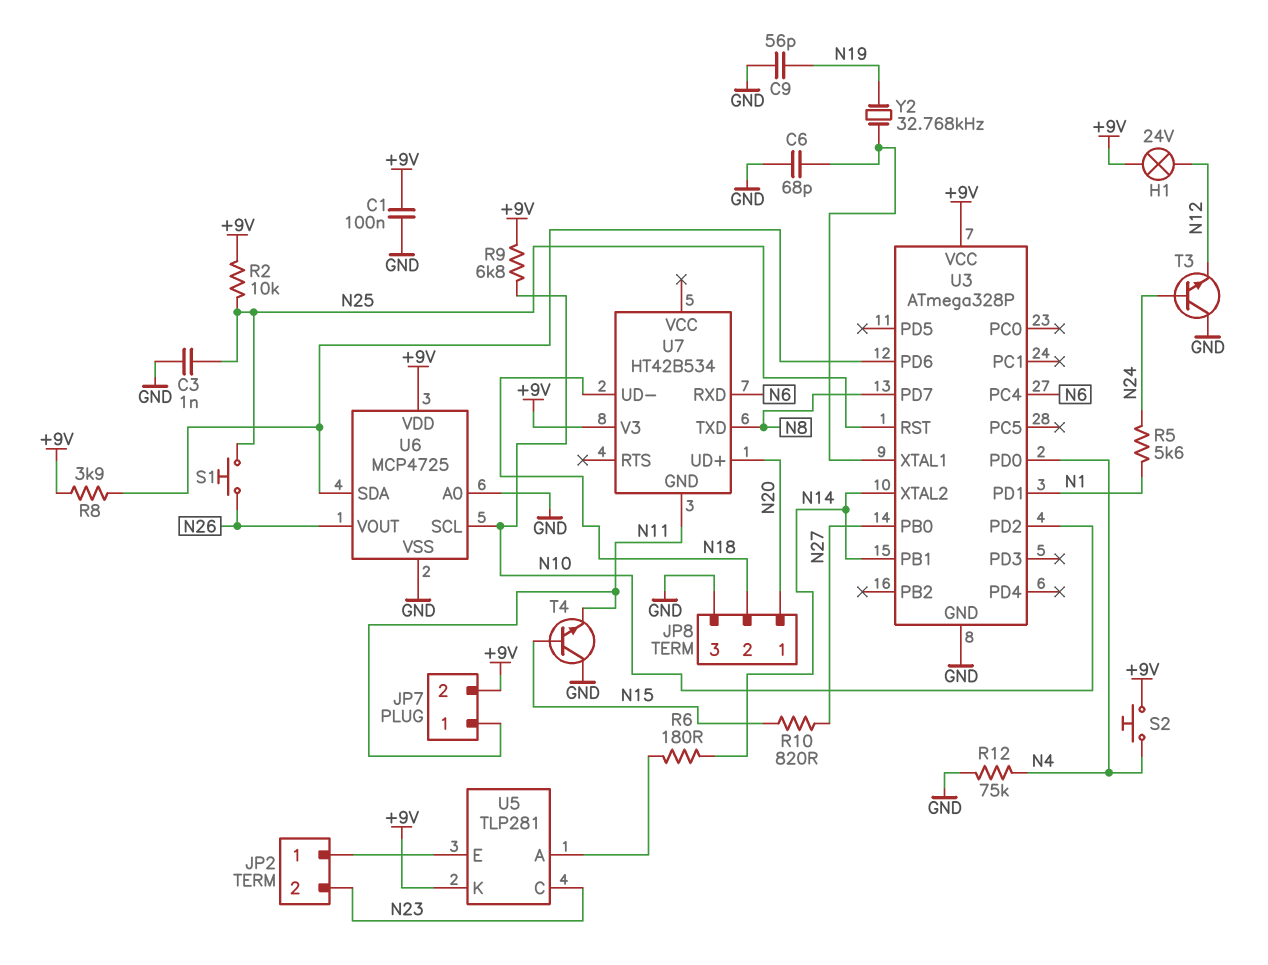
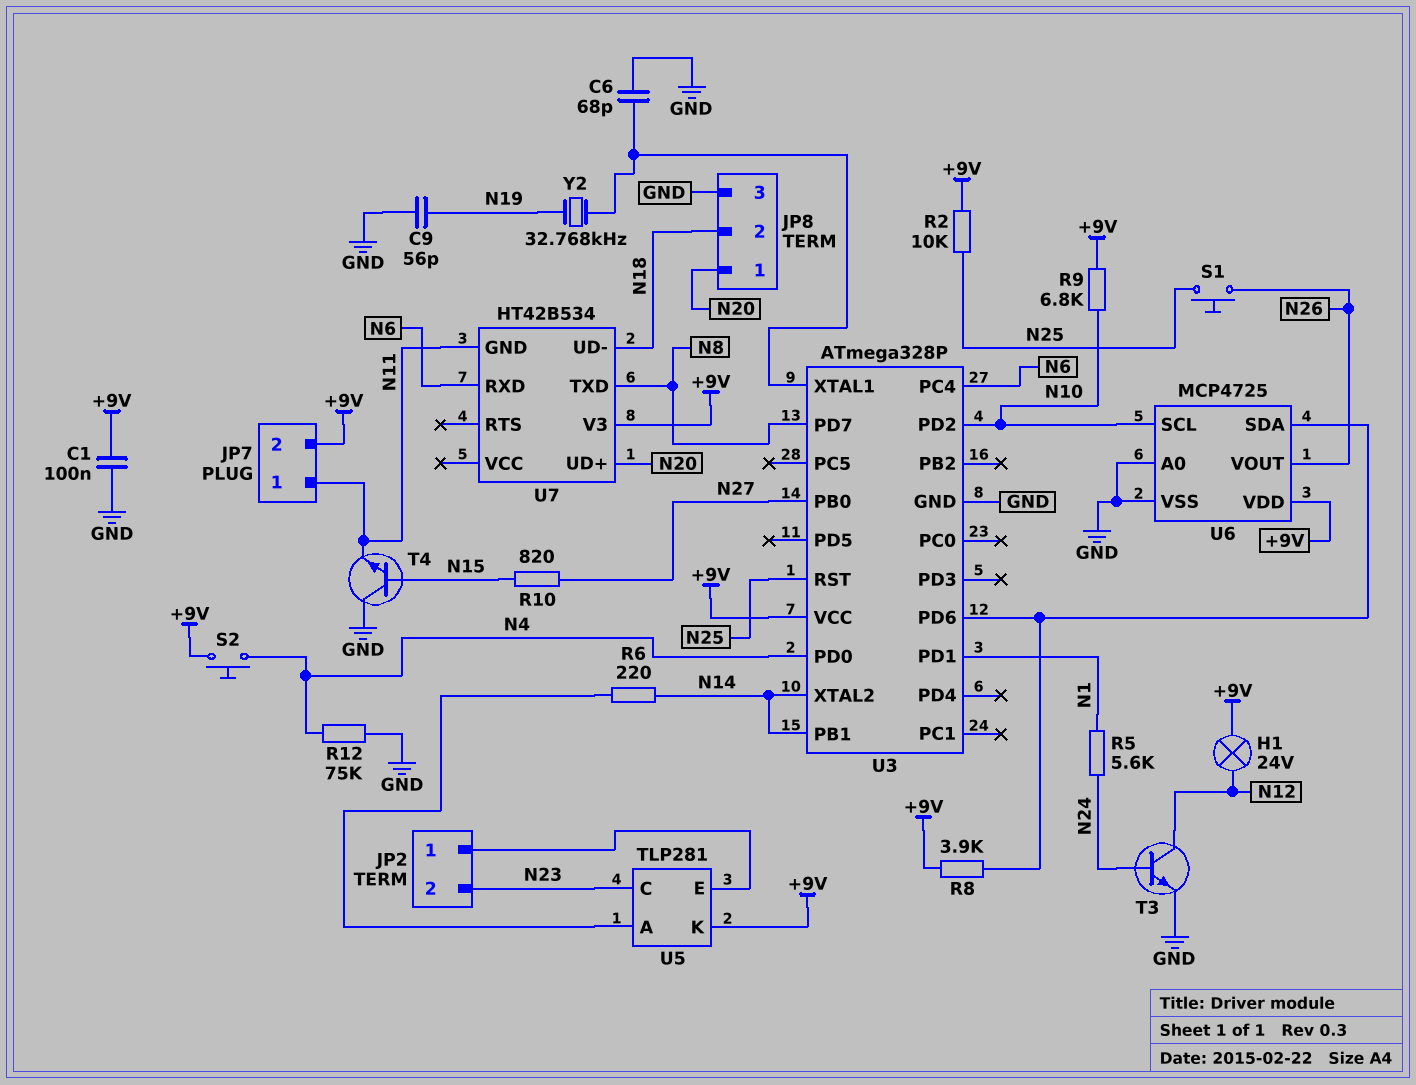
C3: 1nF (GND, N25) -> none
R6: 180 (N14, U5/A) -> 220 (N14, U5/A)
T3: NPN (B N24, C GND, E N12) -> NPN (B N24, C N12, E GND)

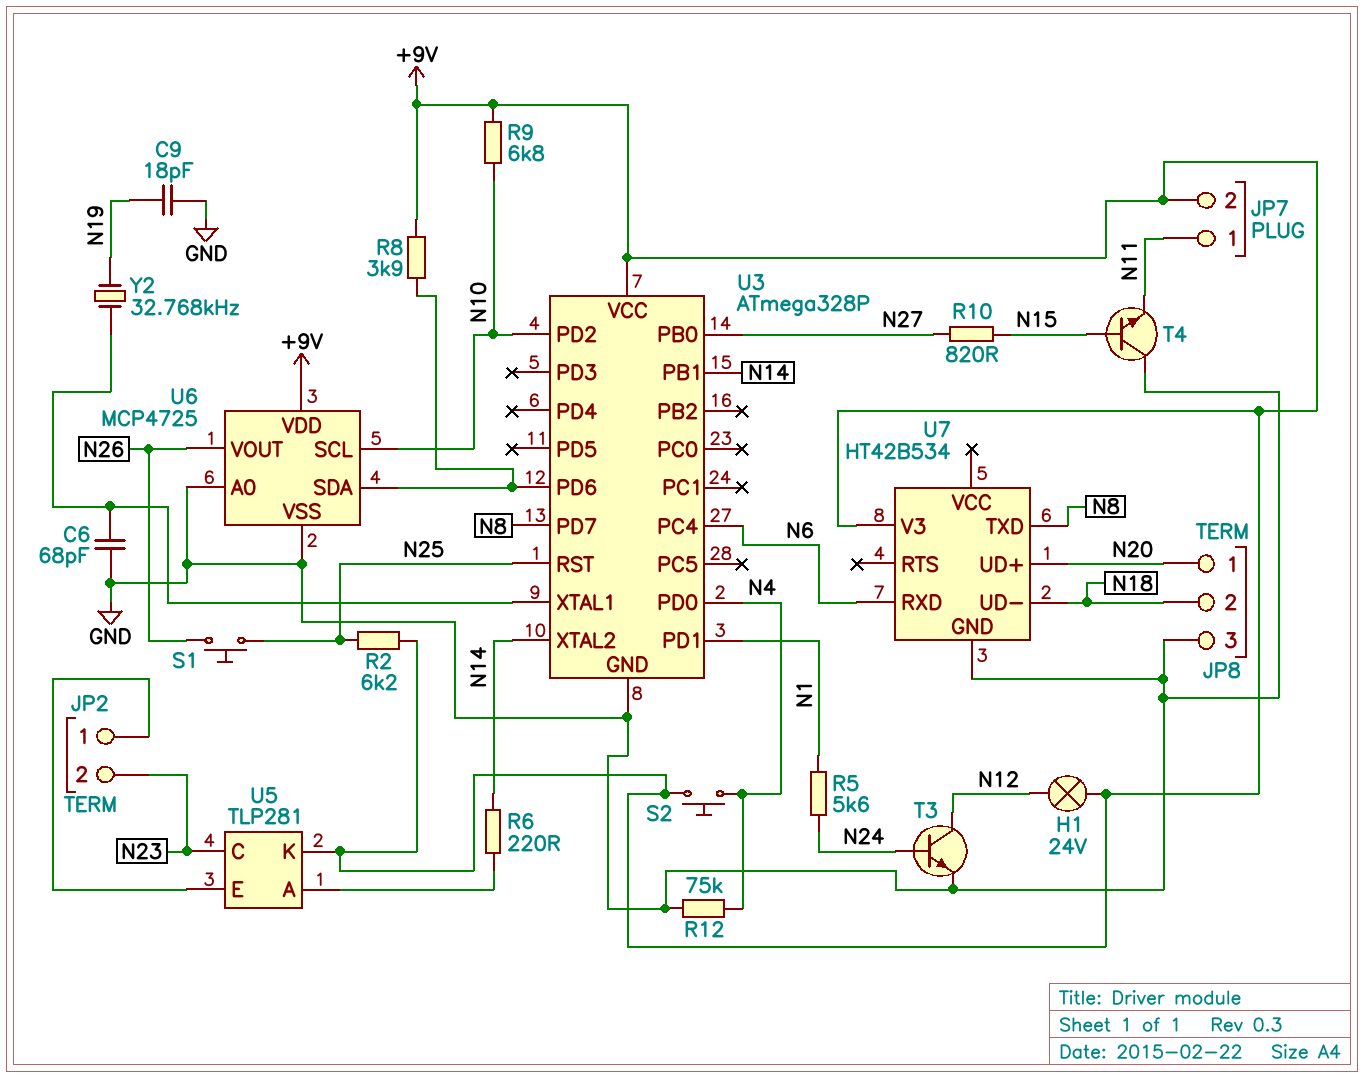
C1: 100nF (+9V, GND) -> none
C9: 56pF (GND, N19) -> 18pF (GND, N19)
R2: 10k (+9V, N25) -> 6.2k (+9V, N25)
U7 pin GND: N11 -> GND

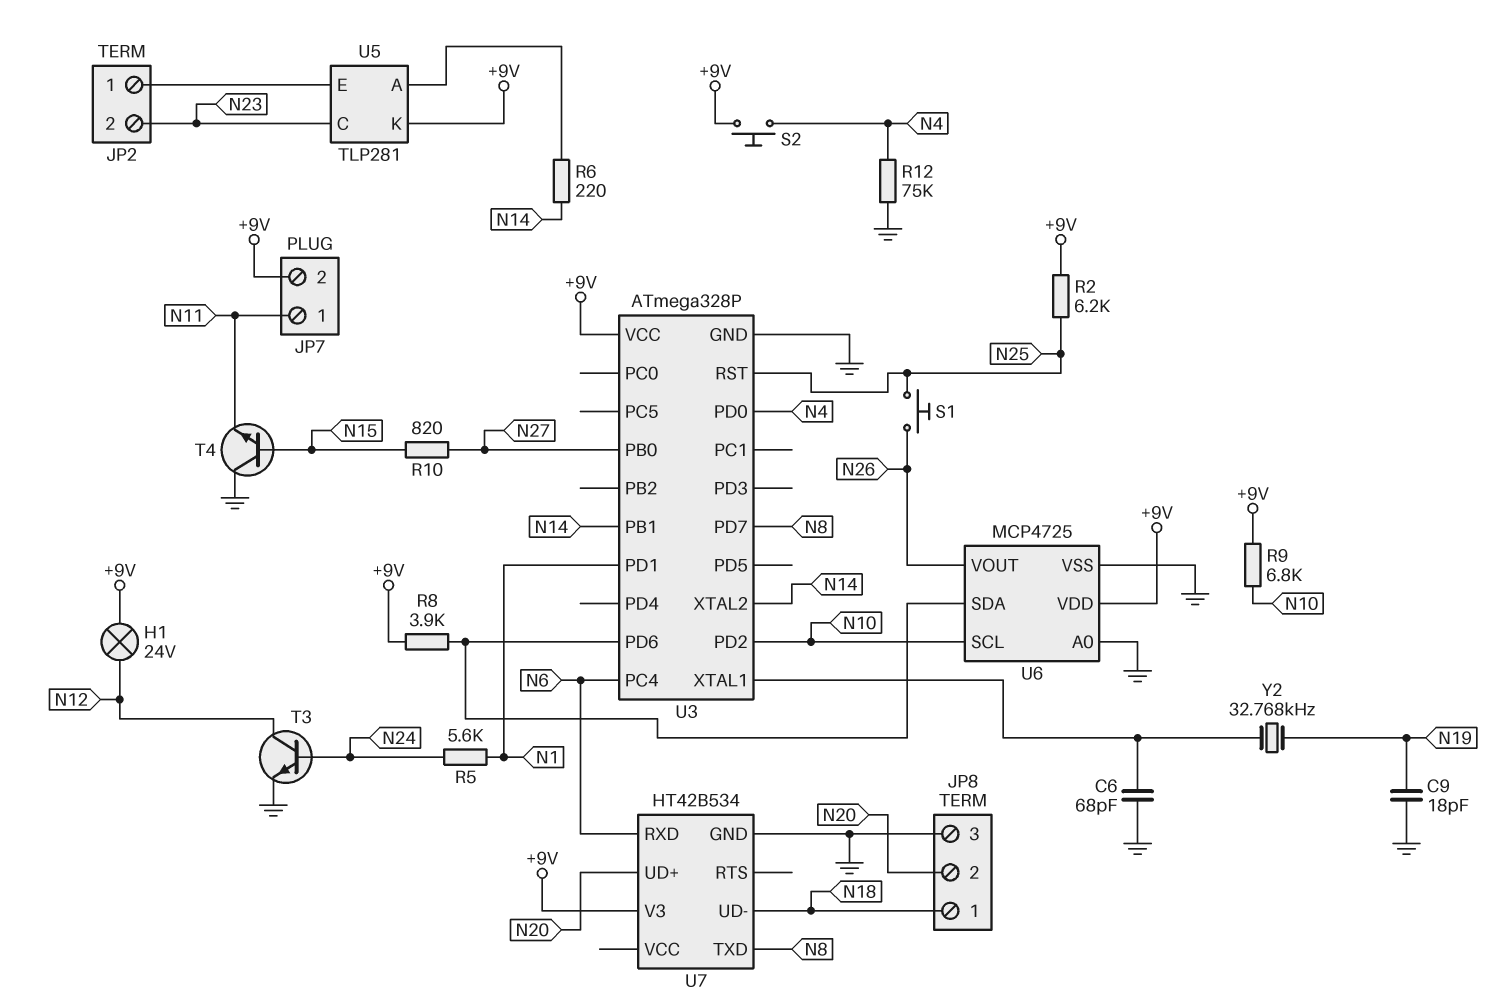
JP8 pin 1: N20 -> N18
JP8 pin 2: N18 -> N20

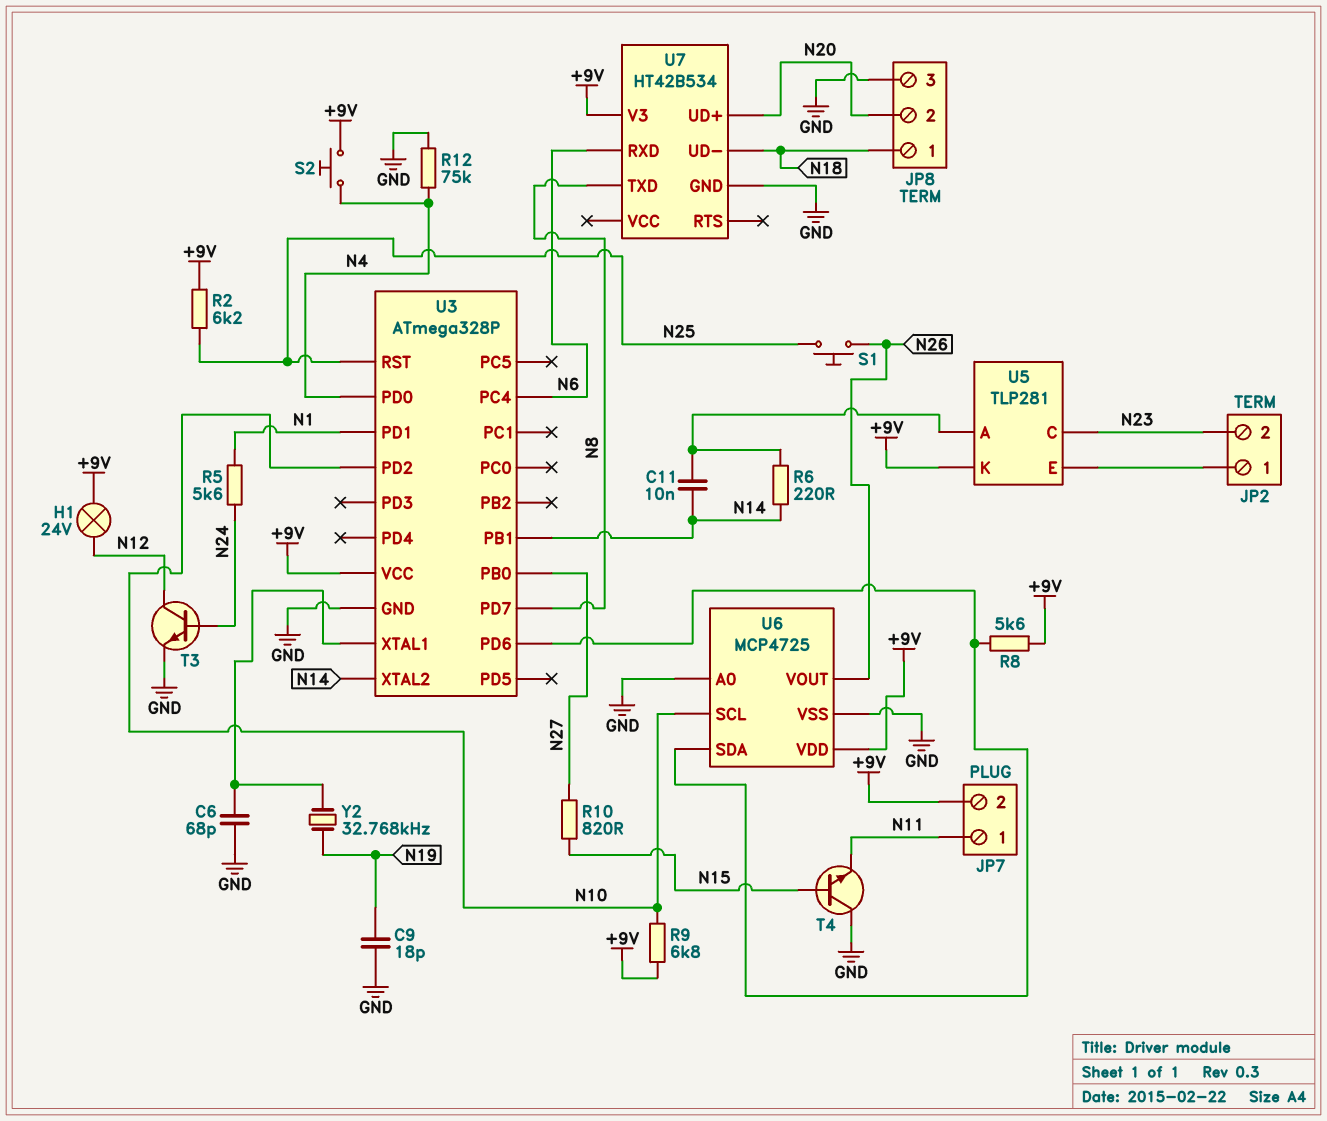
C11: none -> 10nF (N14, U5/A)
R8: 3.9k (+9V, U3/PD6) -> 5.6k (+9V, U3/PD6)

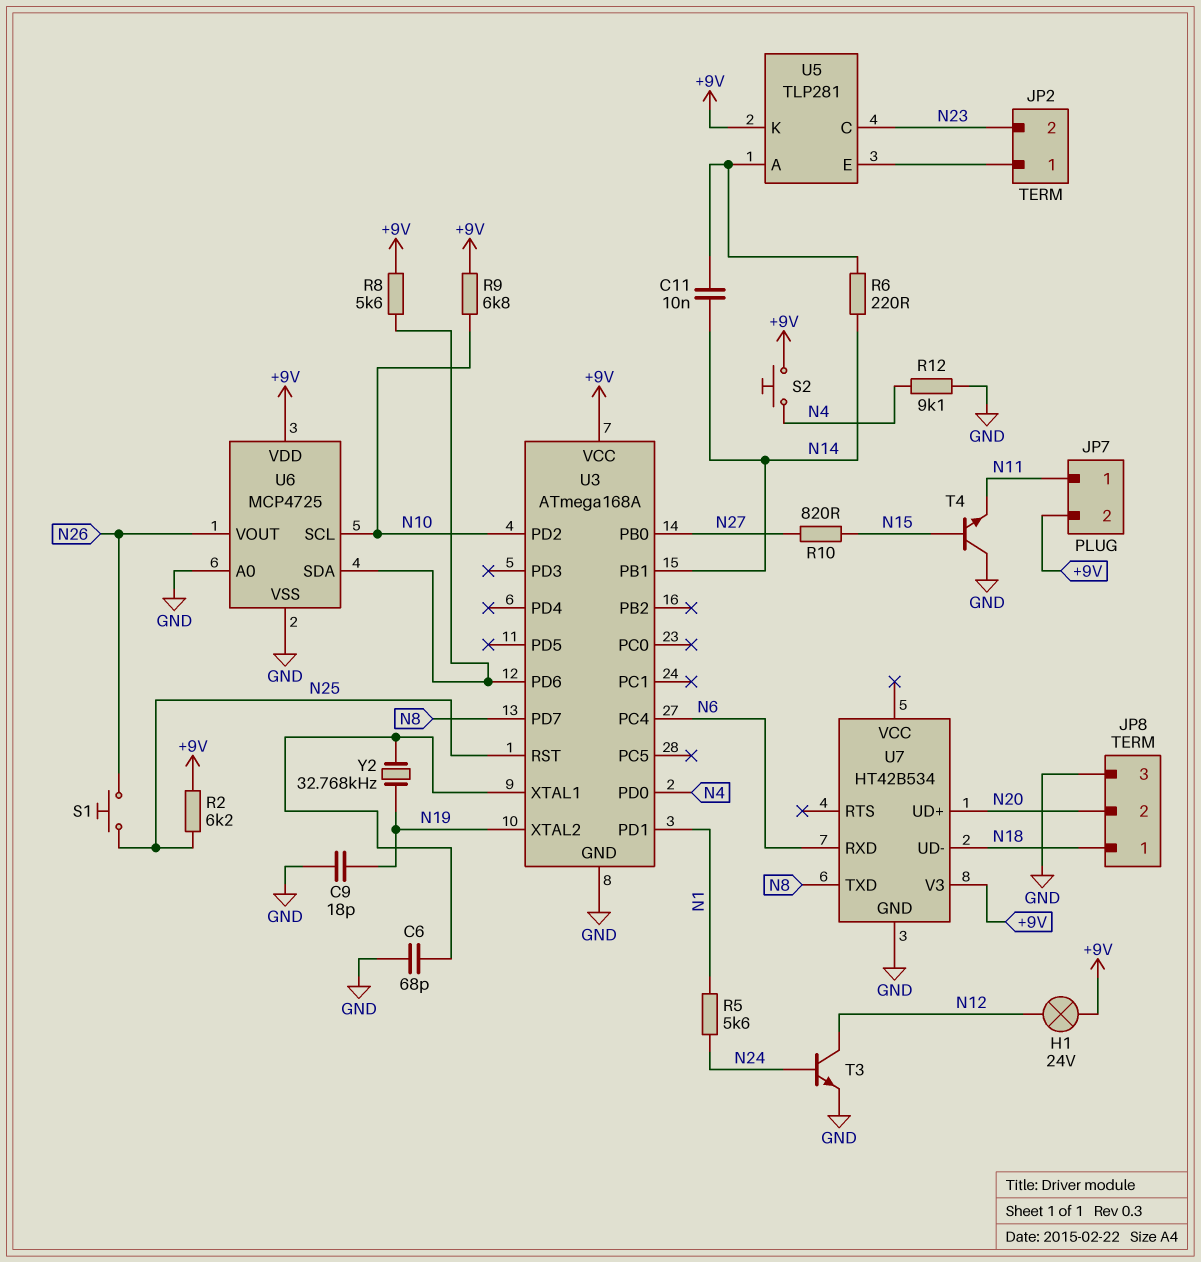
R12: 75k (GND, N4) -> 9.1k (GND, N4)
U3: ATmega328P -> ATmega168A
U3 pin XTAL2: N14 -> N19

